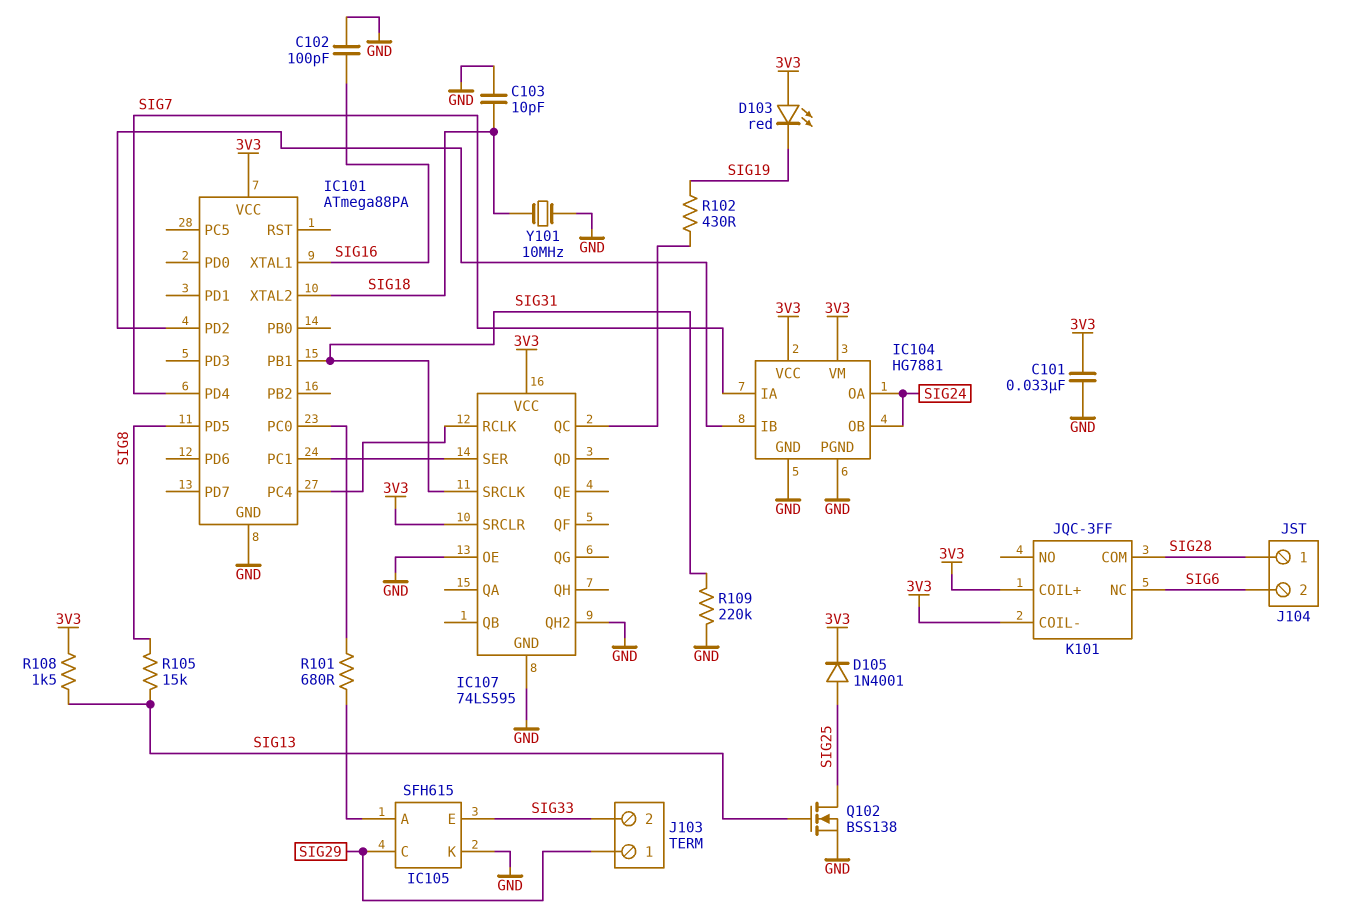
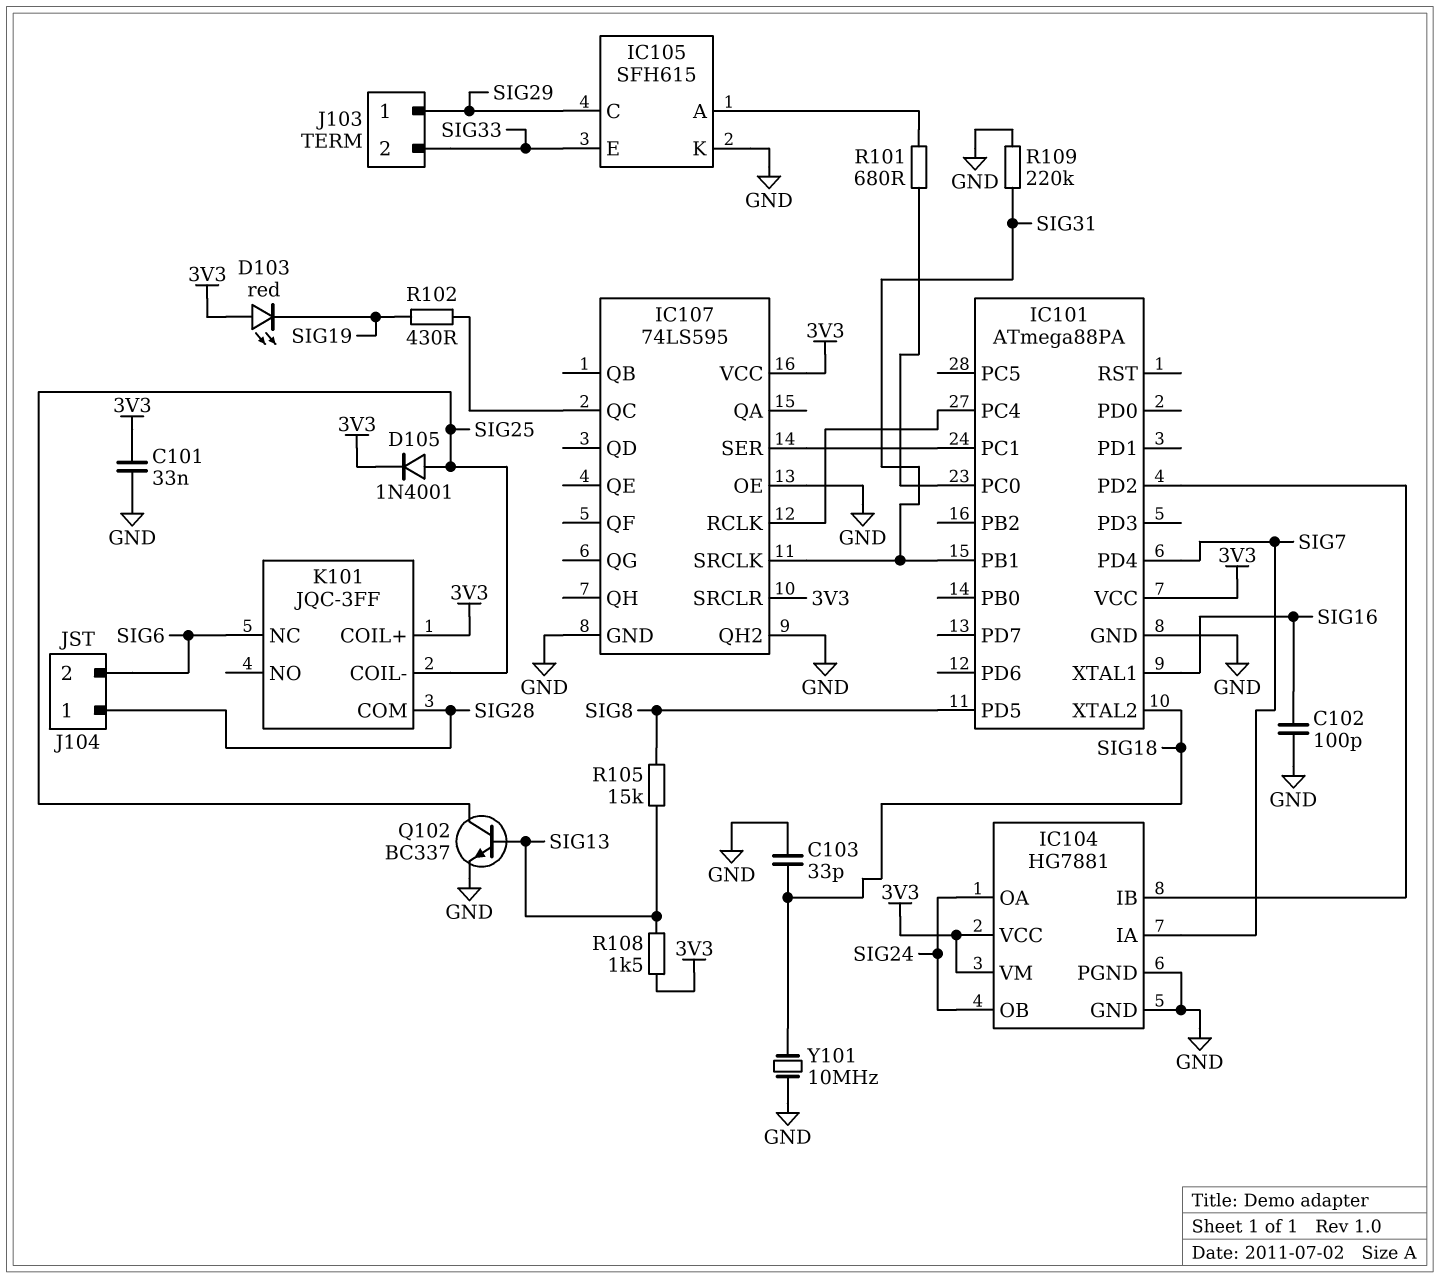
C103: 10pF (GND, SIG18) -> 33pF (GND, SIG18)
K101 pin COIL-: 3V3 -> SIG25
Q102: NMOS BSS138 (G SIG13, D SIG25, S GND) -> NPN BC337 (B SIG13, C SIG25, E GND)

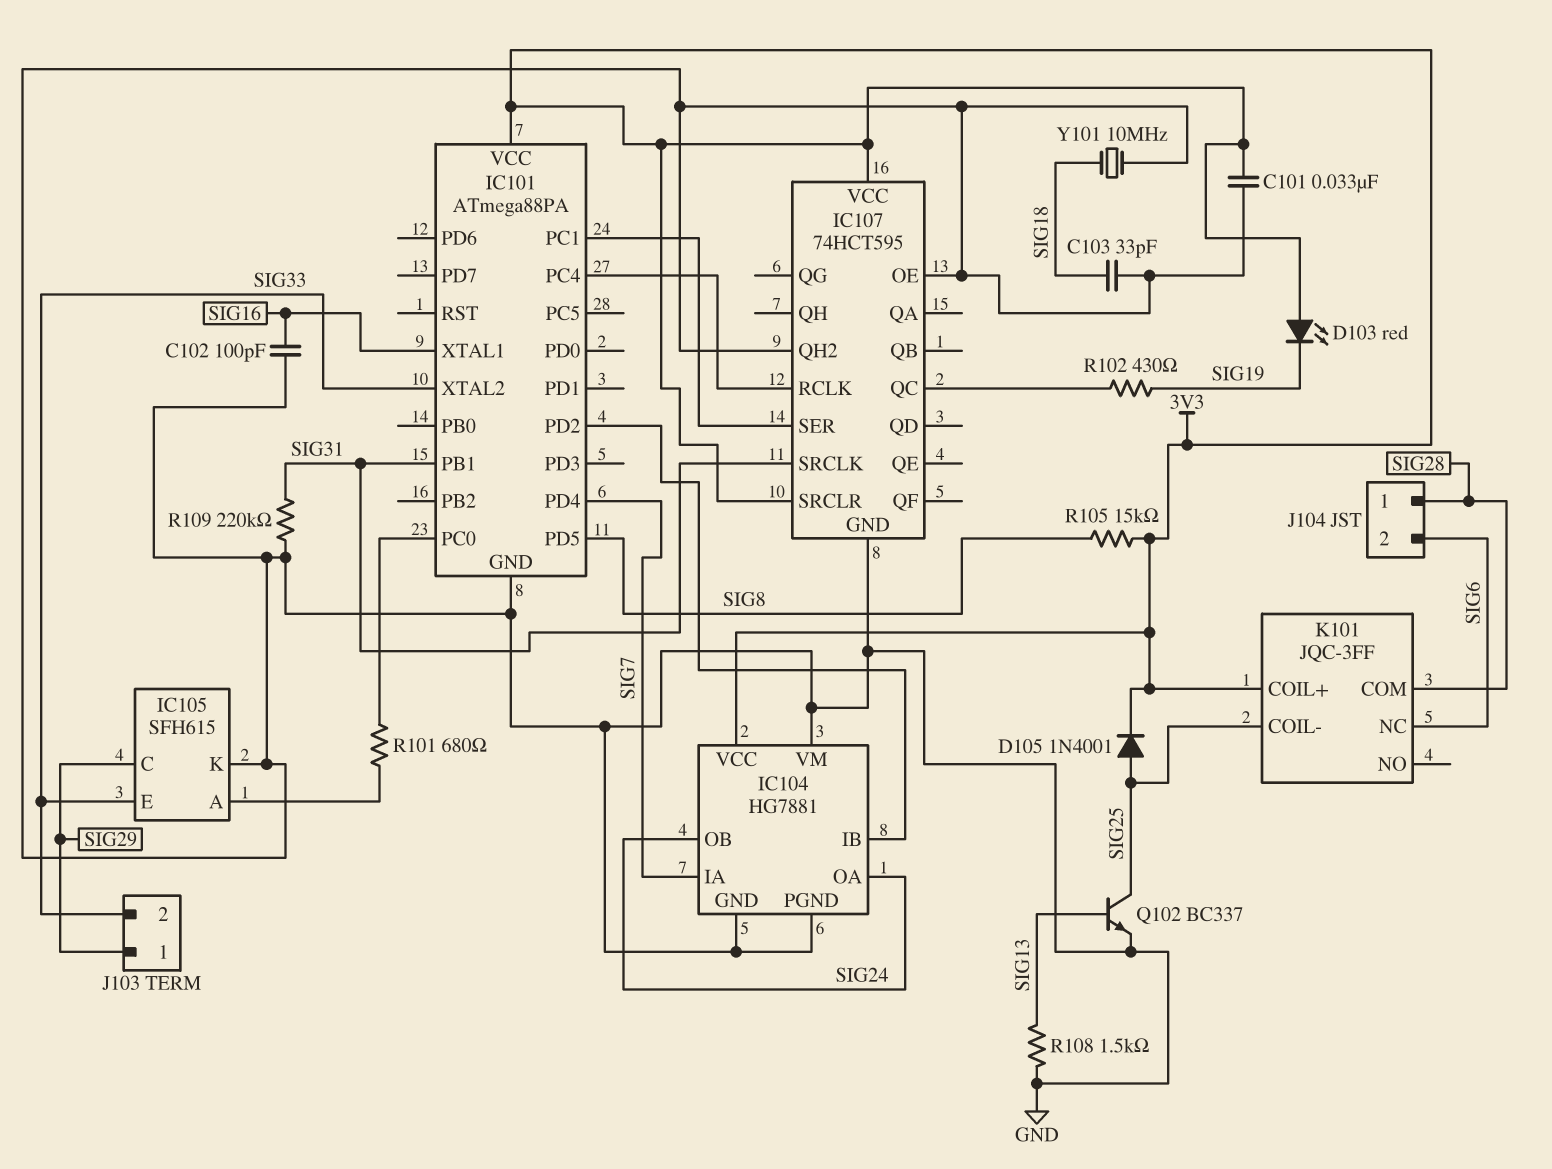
IC101 pin XTAL2: SIG18 -> SIG33
IC104 pin VM: 3V3 -> GND
IC107: 74LS595 -> 74HCT595
R105: 15k (SIG8, SIG13) -> 15k (3V3, SIG8)
R108: 1.5k (3V3, SIG13) -> 1.5k (GND, SIG13)

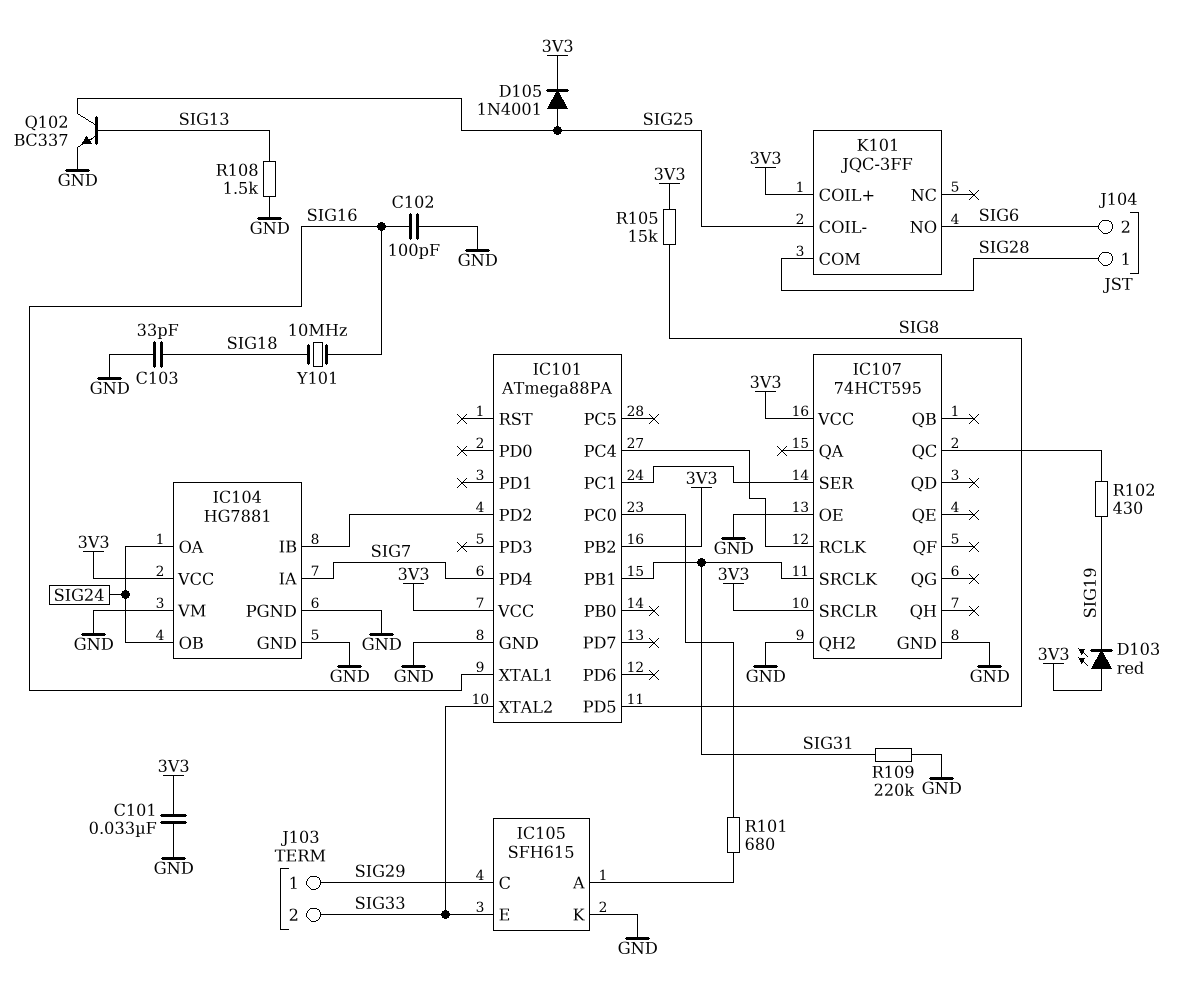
IC101 pin PB2: none -> 3V3
K101 pin NC: SIG6 -> none
K101 pin NO: none -> SIG6
Y101: 10MHz (GND, SIG18) -> 10MHz (SIG16, SIG18)

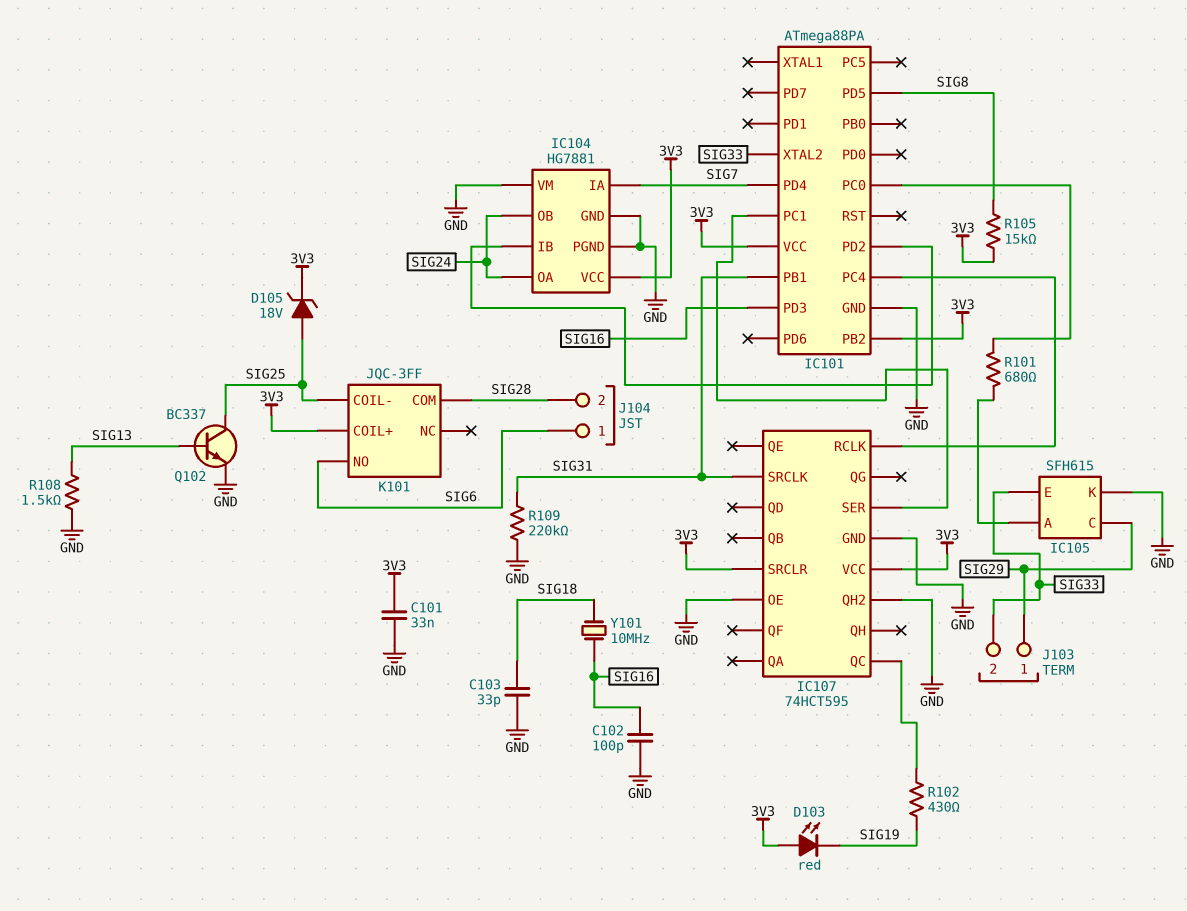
D105: diode 1N4001 (A SIG25, K 3V3) -> zener 18V (A SIG25, K 3V3)
IC101 pin PD3: none -> SIG16
IC101 pin XTAL1: SIG16 -> none
J104 pin 1: SIG28 -> SIG6
J104 pin 2: SIG6 -> SIG28

